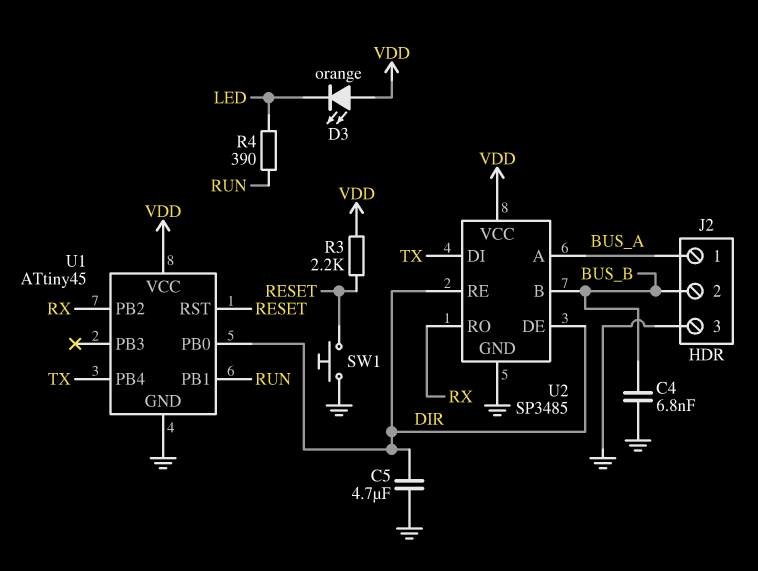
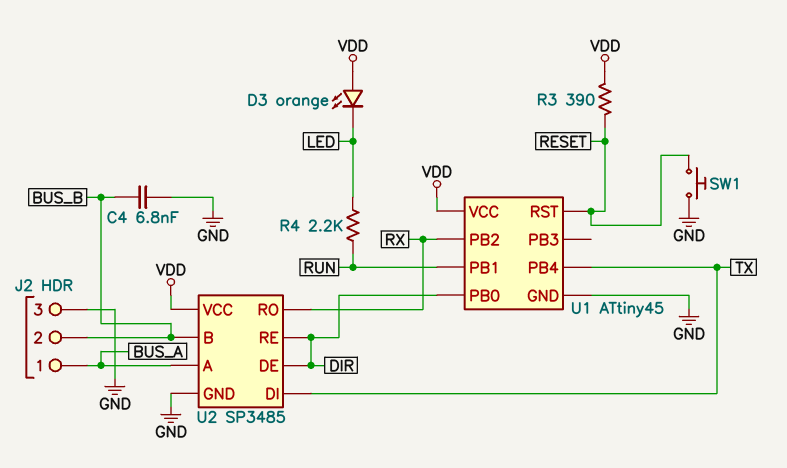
C5: 4.7uF (DIR, GND) -> none
R3: 2.2k (RESET, VDD) -> 390 (RESET, VDD)
R4: 390 (LED, RUN) -> 2.2k (LED, RUN)

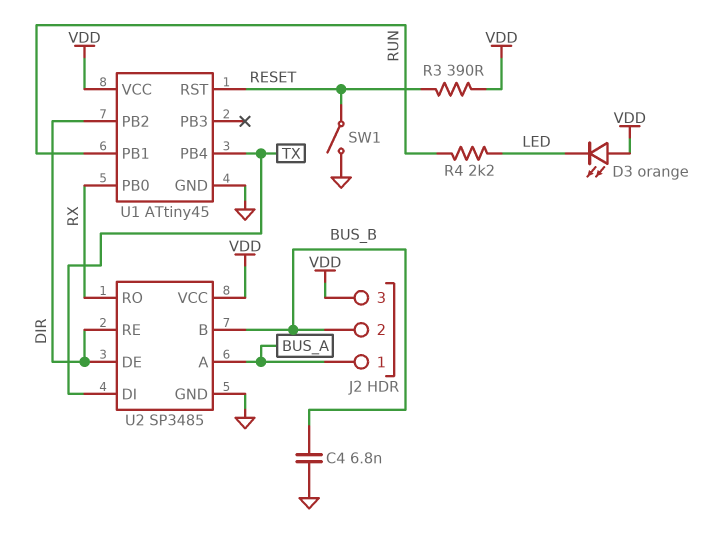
J2 pin 3: GND -> VDD
SW1: button (GND, RESET) -> switch (GND, RESET)
U1 pin PB0: DIR -> RX
U1 pin PB2: RX -> DIR

